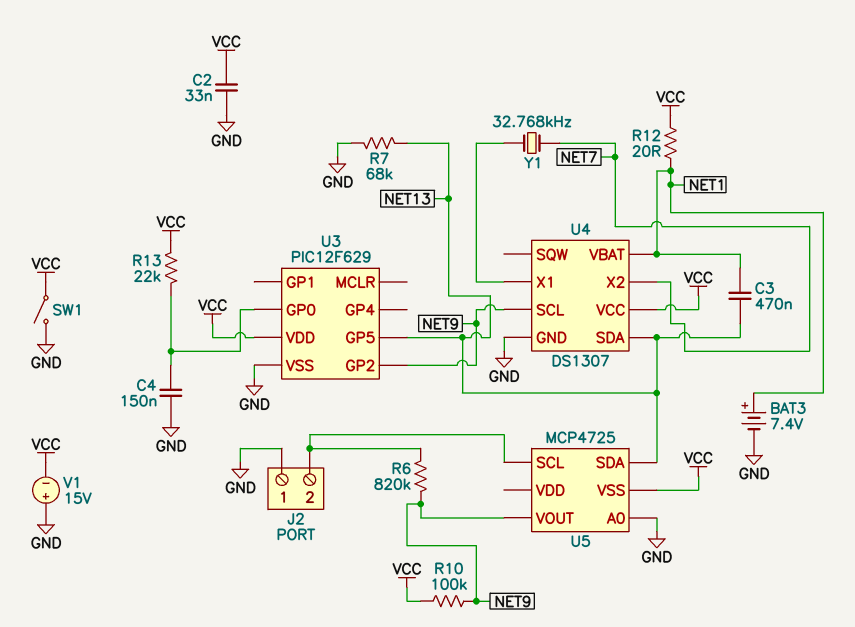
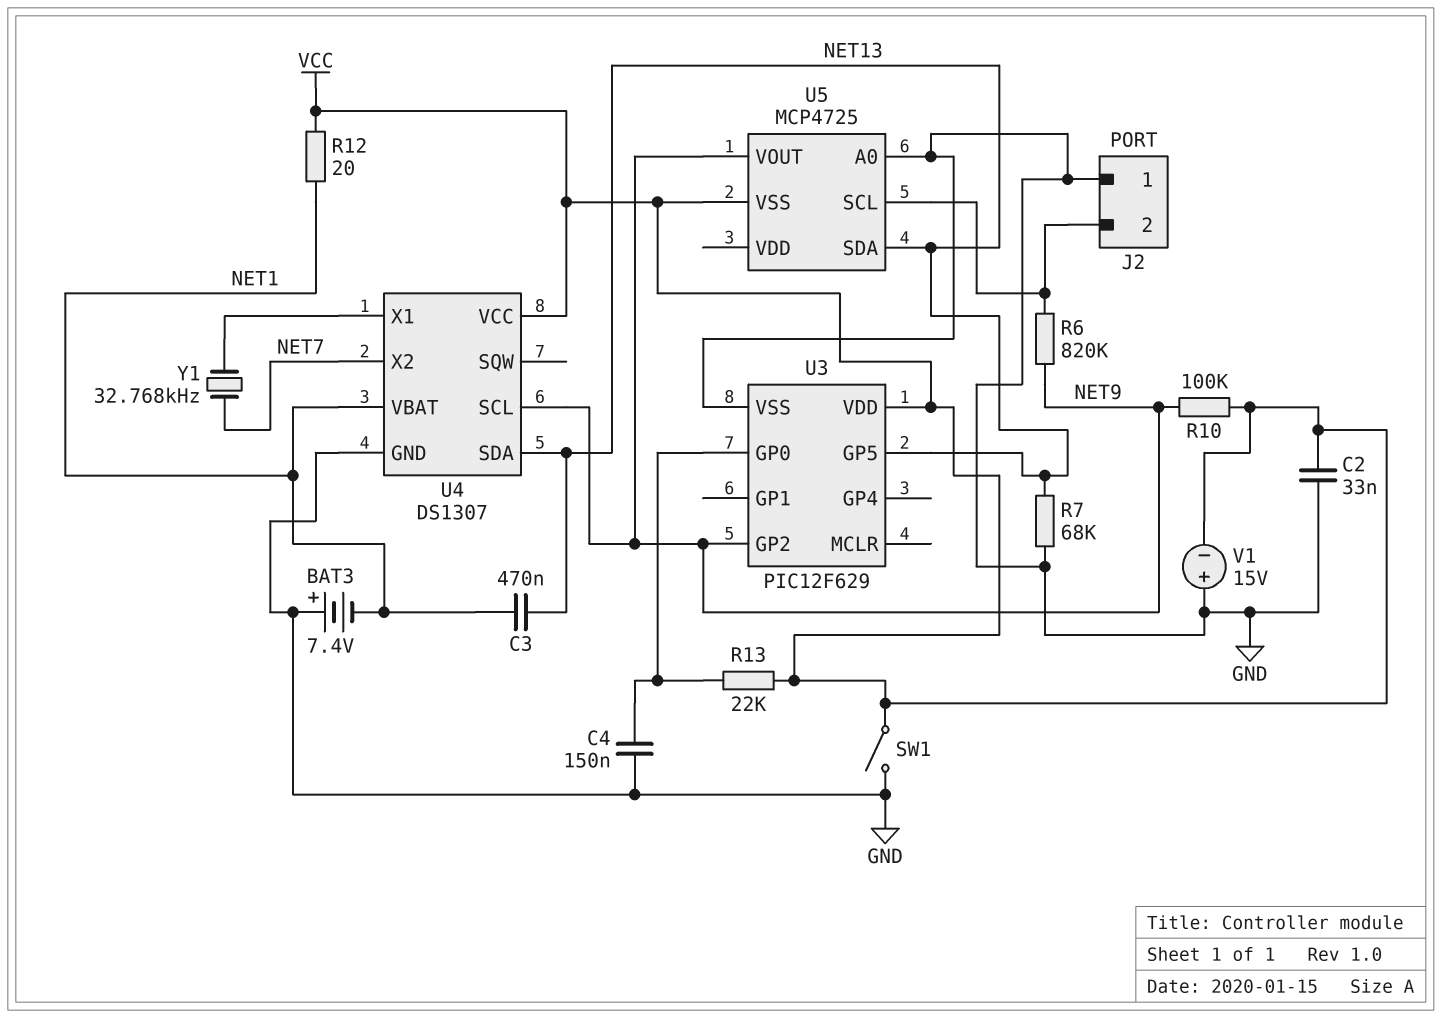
BAT3: 7.4V (plus NET1, minus GND) -> 7.4V (plus GND, minus NET1)

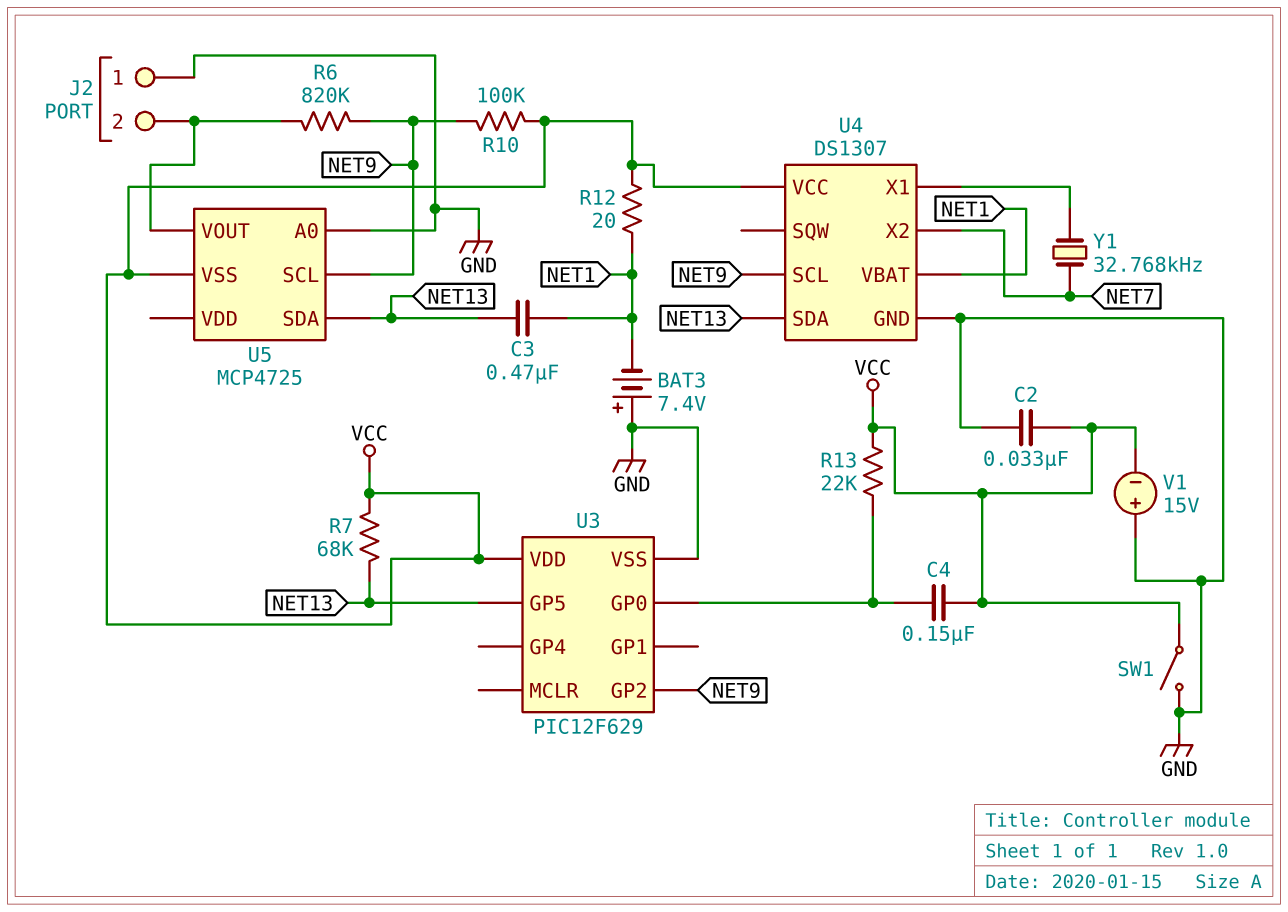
C4: 150nF (GND, U3/GP0) -> 150nF (U3/GP0, VCC)
R7: 68k (GND, NET13) -> 68k (NET13, VCC)
U5 pin SCL: J2/2 -> NET9
U5 pin VOUT: NET9 -> J2/2

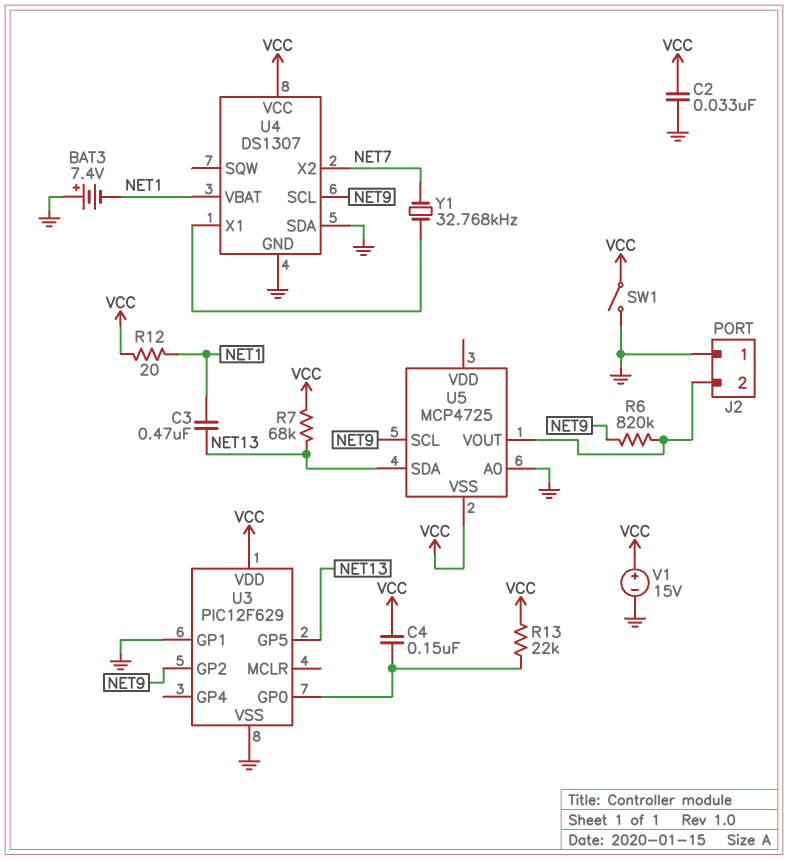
R10: 100k (NET9, VCC) -> none
U3 pin GP1: none -> GND
U4 pin SDA: NET13 -> GND
V1: 15V (plus GND, minus VCC) -> 15V (plus VCC, minus GND)

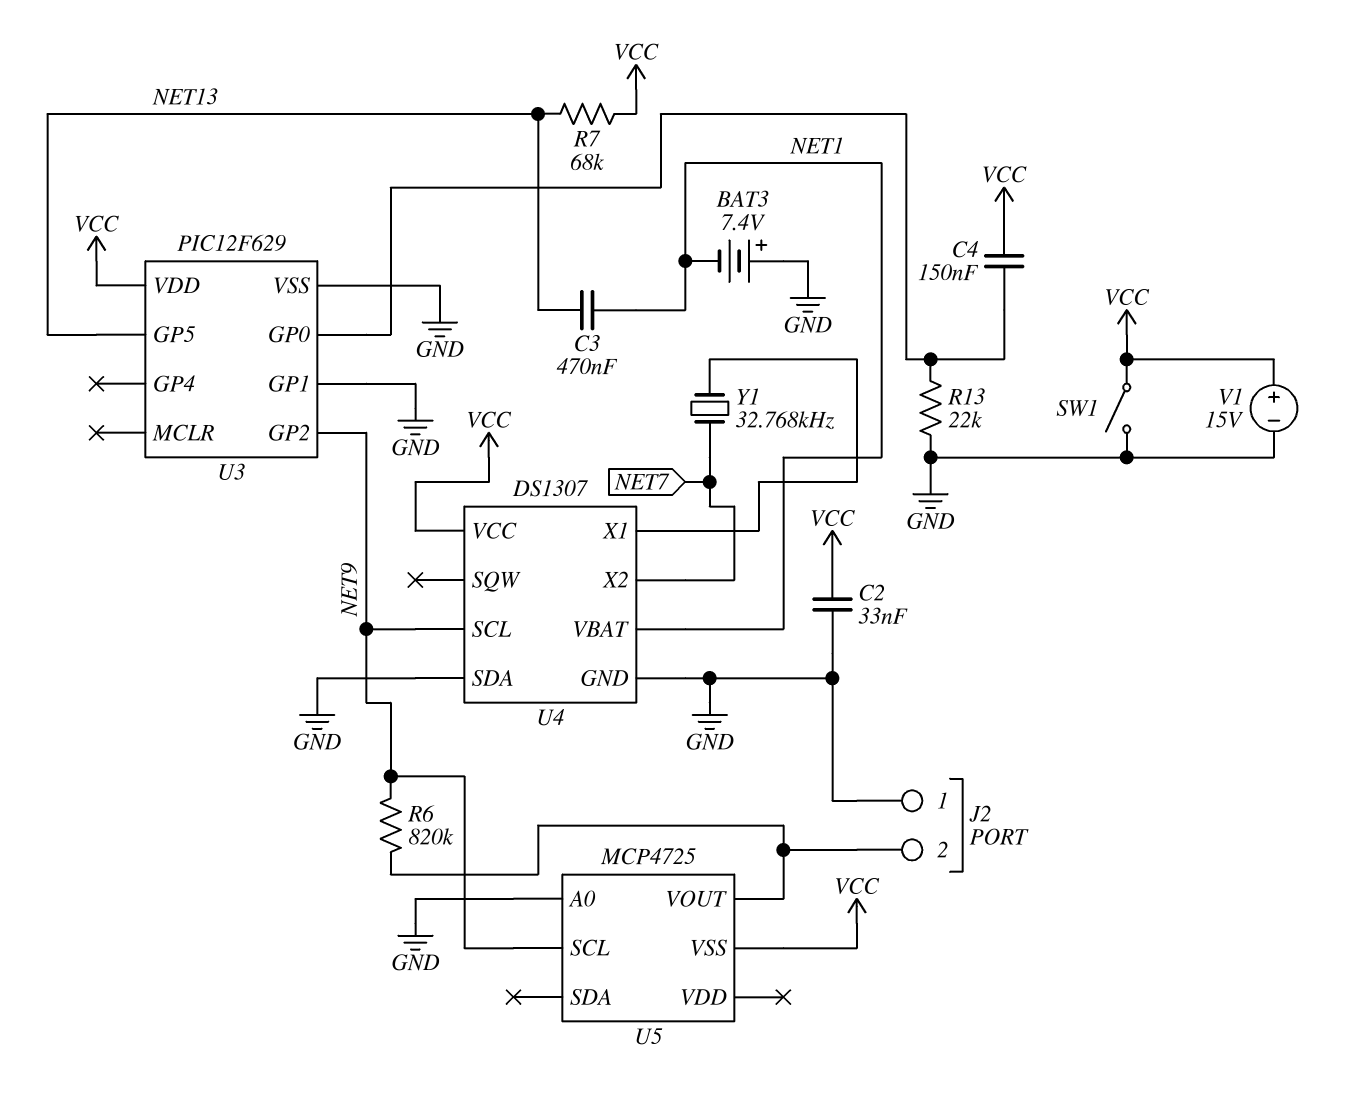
R12: 20 (NET1, VCC) -> none
R13: 22k (U3/GP0, VCC) -> 22k (GND, U3/GP0)
U5 pin SDA: NET13 -> none

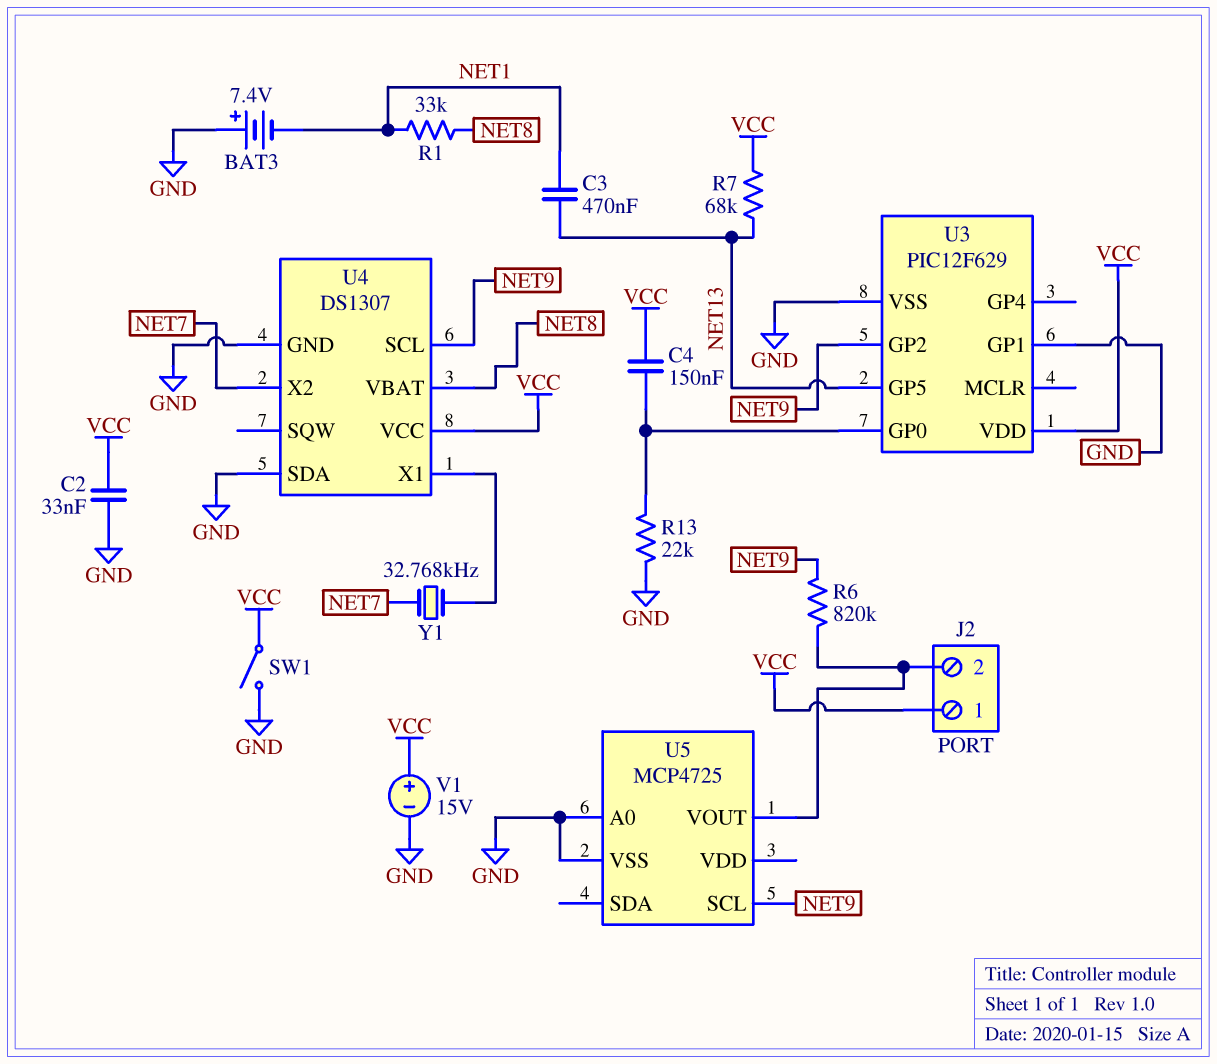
J2 pin 1: GND -> VCC
R1: none -> 33k (NET1, NET8)
U4 pin VBAT: NET1 -> NET8
U5 pin VSS: VCC -> GND

